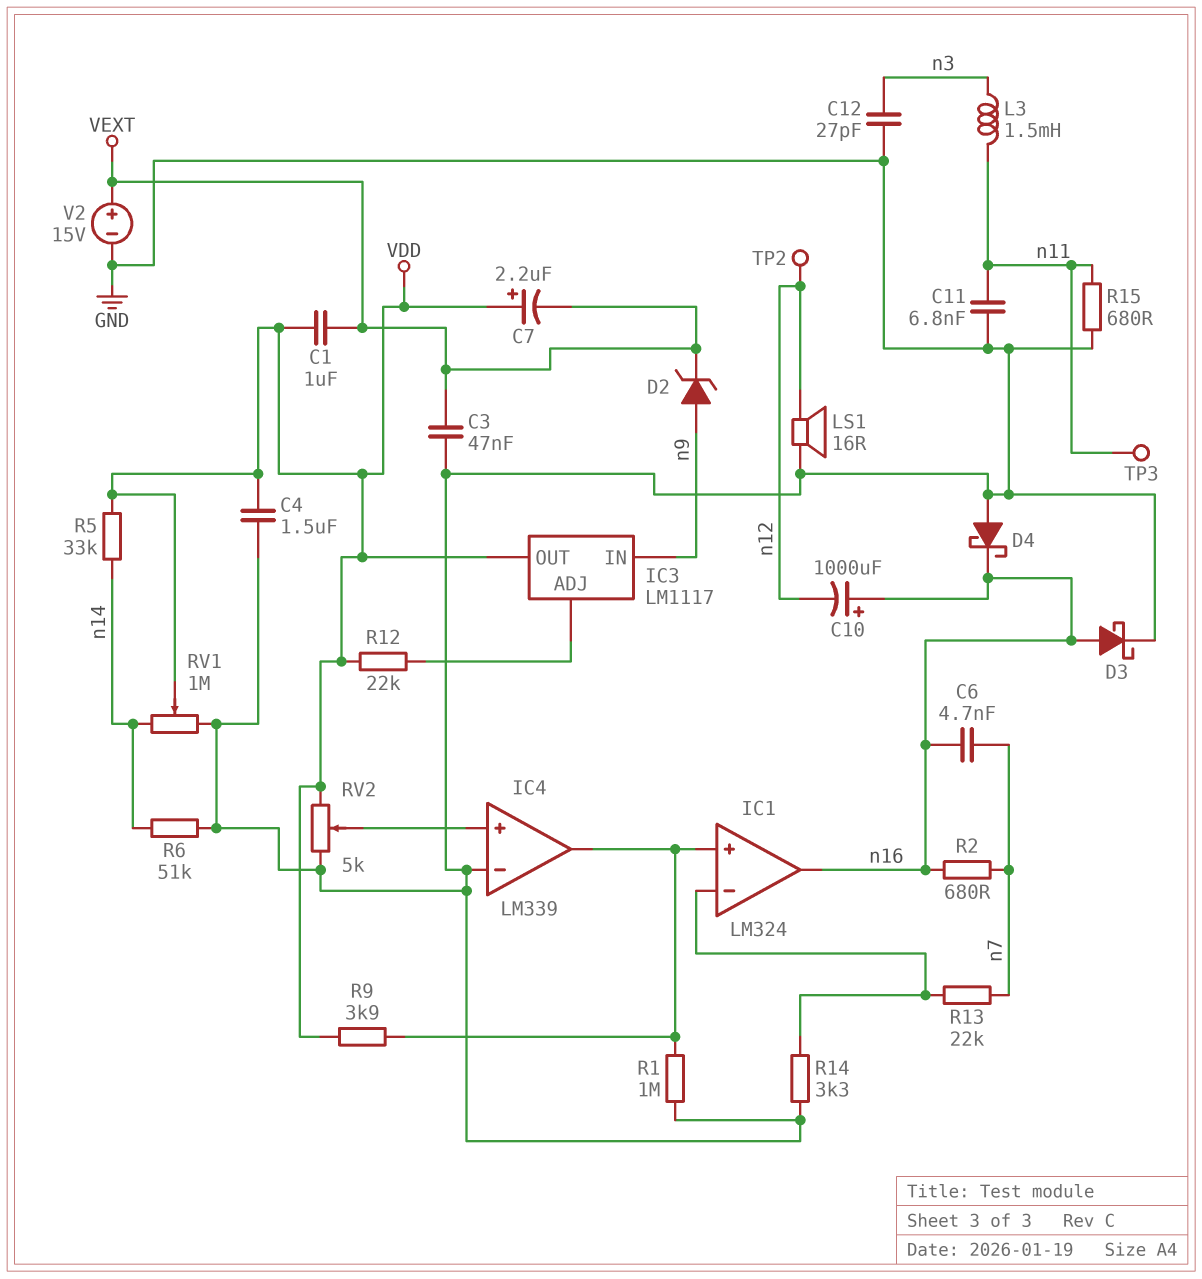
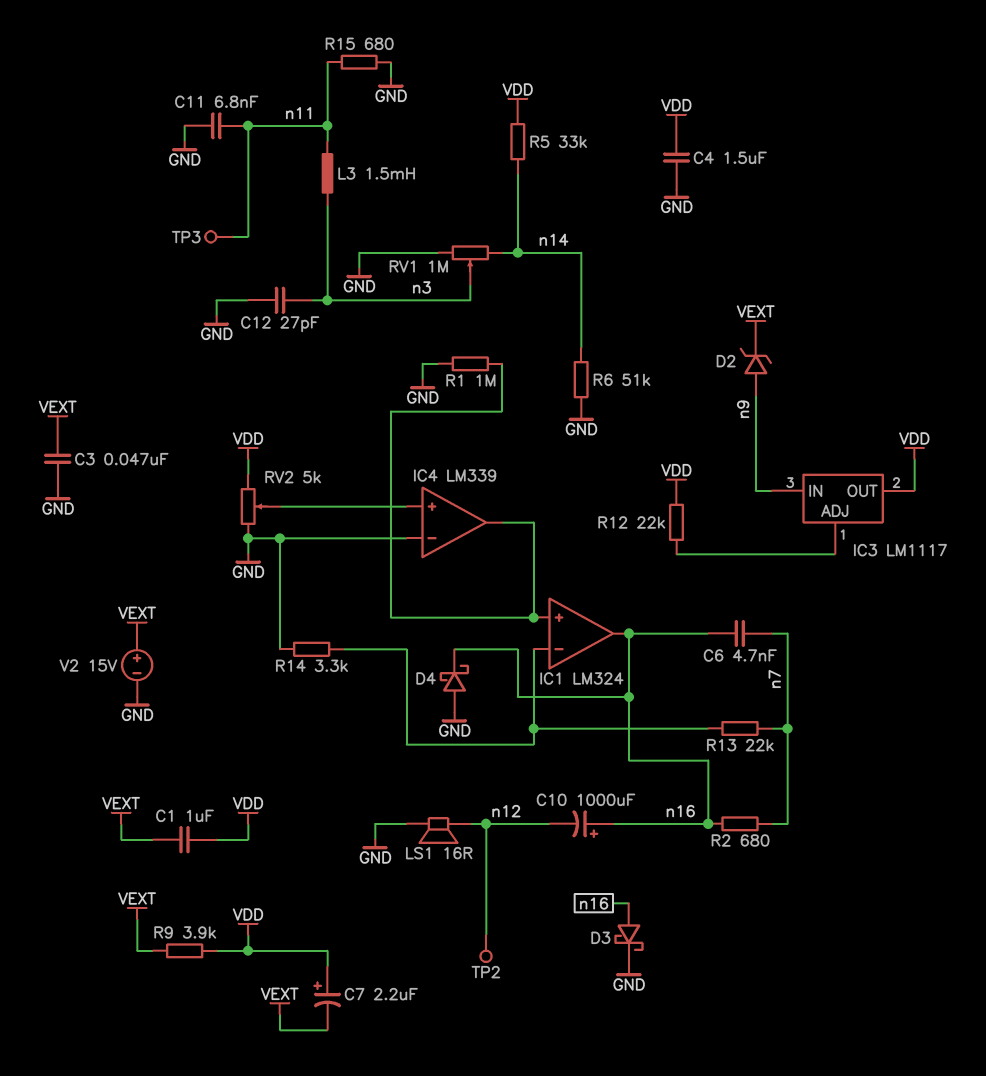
R9: 3.9k (IC1/in+, VDD) -> 3.9k (VDD, VEXT)
RV1: 1M (GND, n14, wiper VDD) -> 1M (GND, n14, wiper n3)

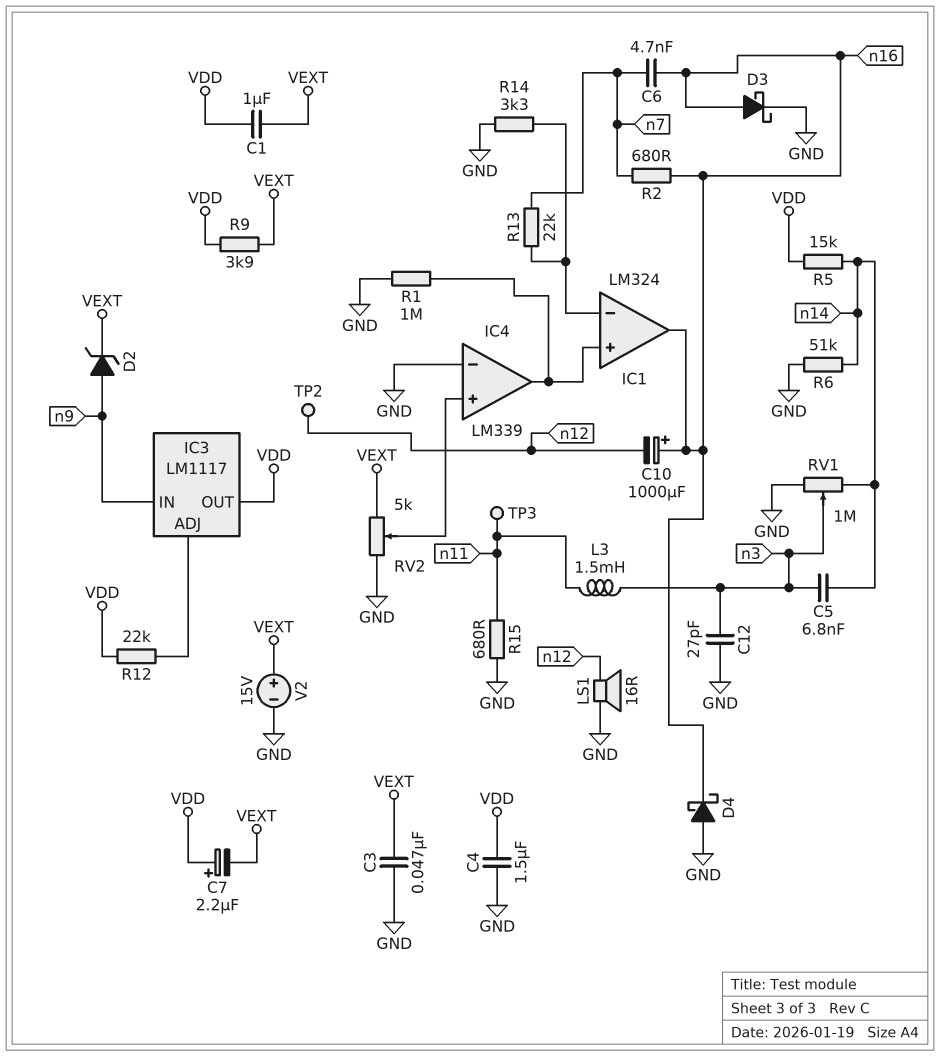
C5: none -> 6.8nF (n3, n14)
C11: 6.8nF (GND, n11) -> none
R5: 33k (VDD, n14) -> 15k (VDD, n14)
RV2: 5k (GND, VDD, wiper IC4/in+) -> 5k (GND, VEXT, wiper IC4/in+)

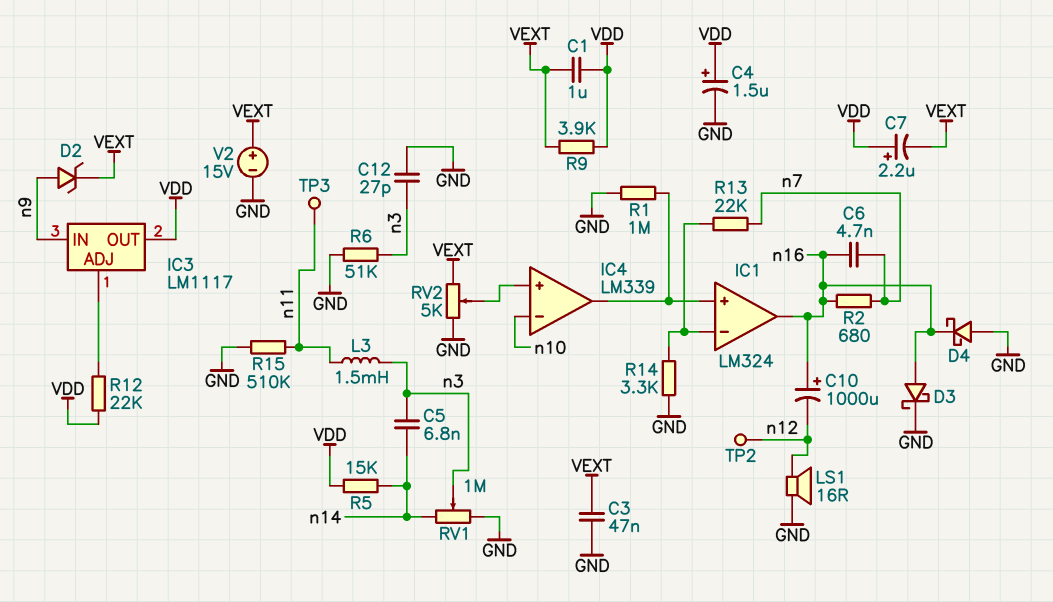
C4: 1.5uF (GND, VDD) -> 1.5uF (plus VDD, minus GND)
IC4 pin in-: GND -> n10
R6: 51k (GND, n14) -> 51k (GND, n3)
R15: 680 (GND, n11) -> 510k (GND, n11)

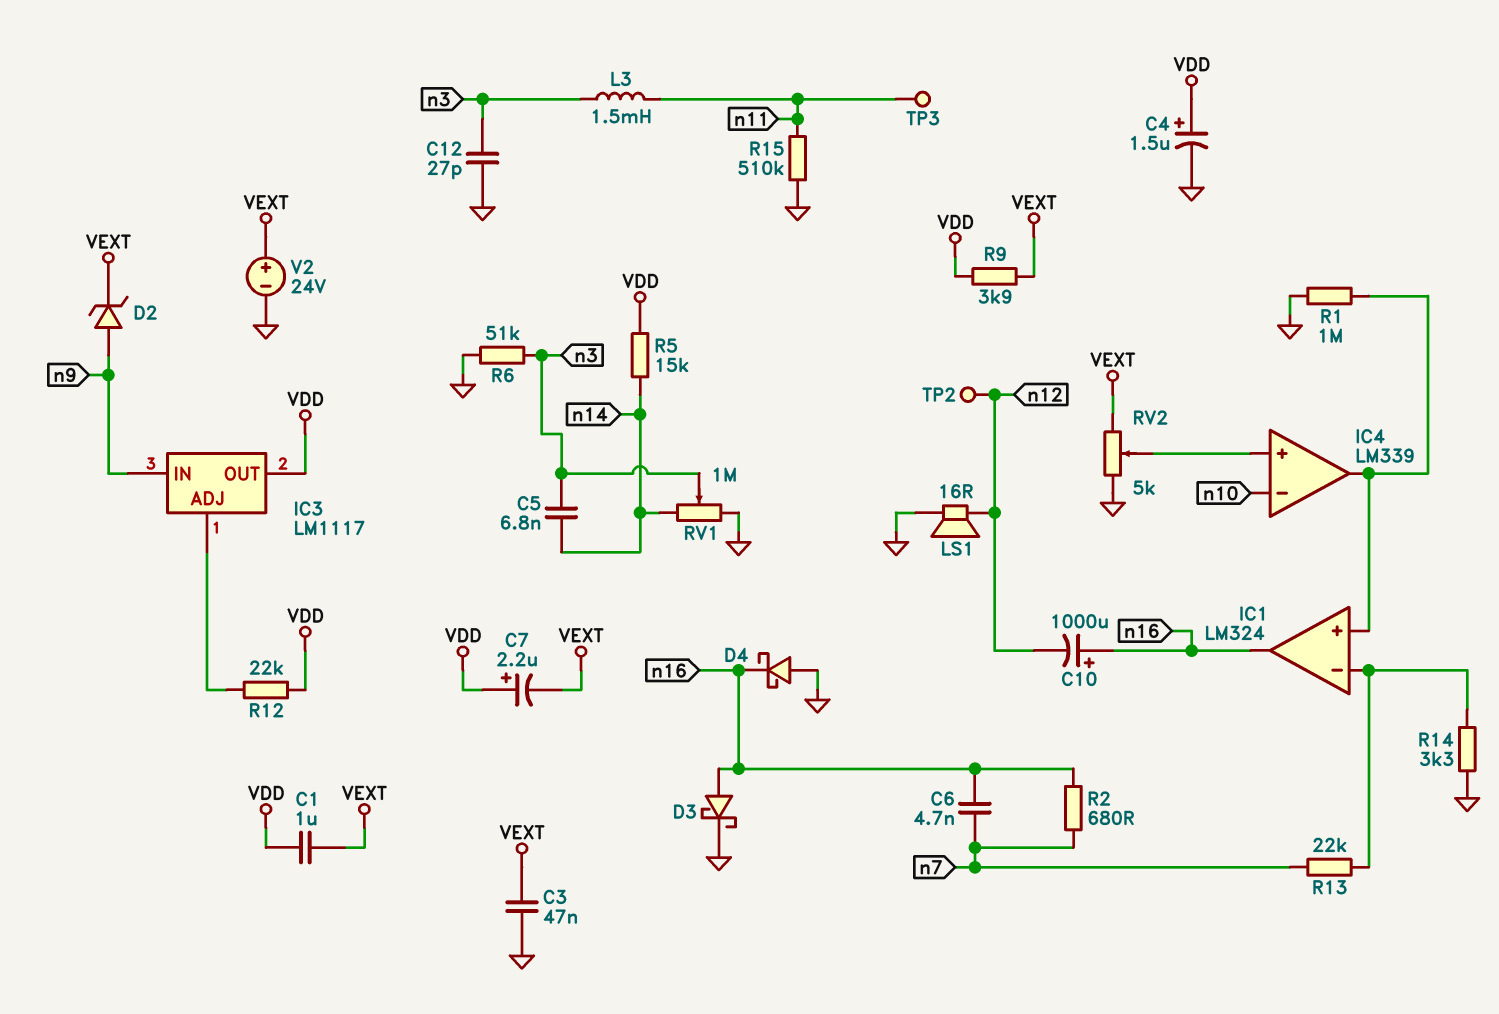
V2: 15V (plus VEXT, minus GND) -> 24V (plus VEXT, minus GND)

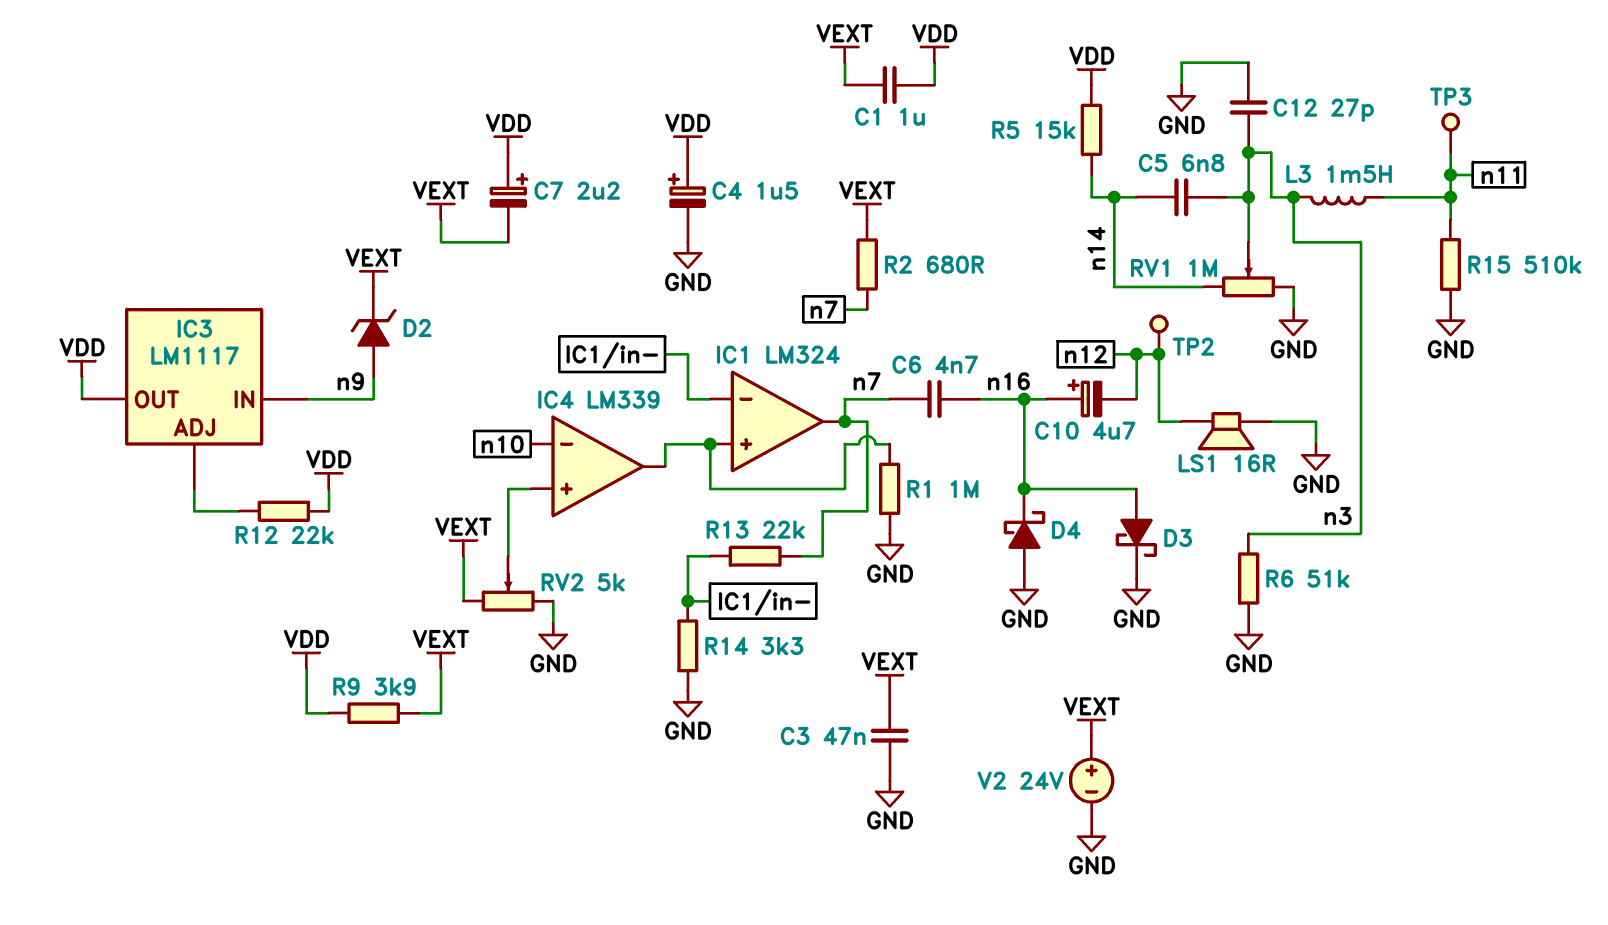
C10: 1000uF (plus n16, minus n12) -> 4.7uF (plus n16, minus n12)
IC1 pin out: n16 -> n7
R2: 680 (n7, n16) -> 680 (VEXT, n7)

